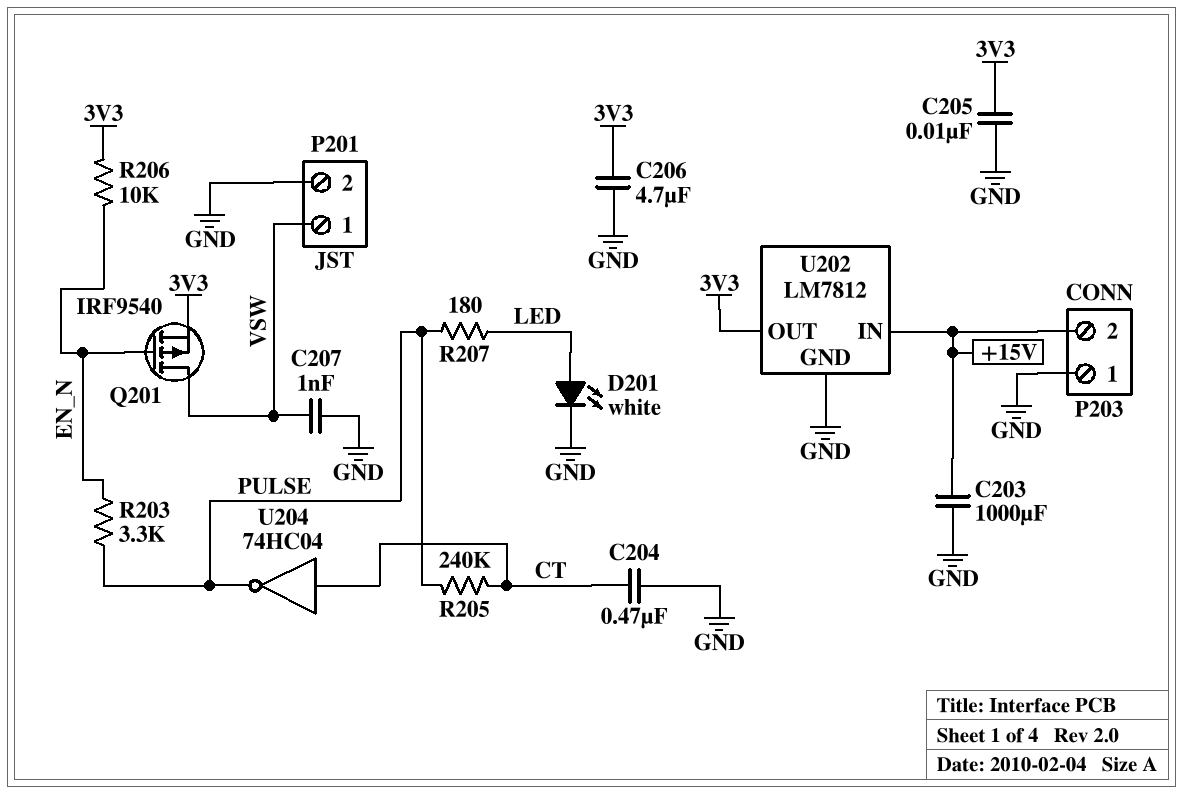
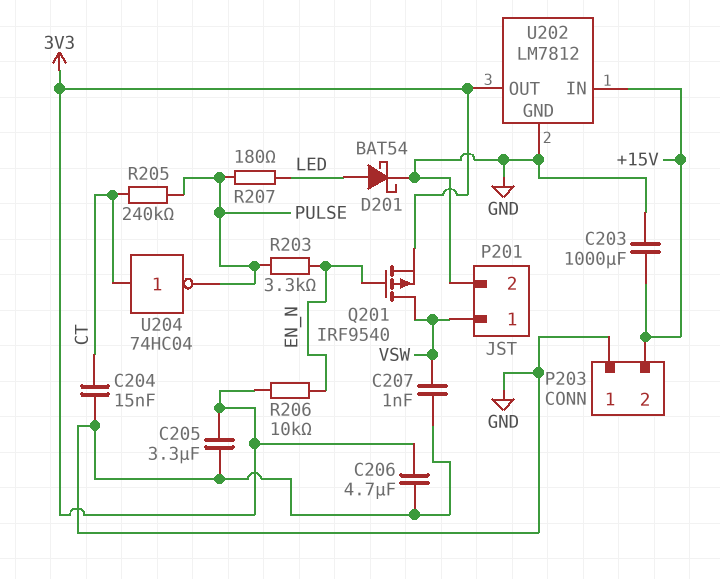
C204: 470nF (CT, GND) -> 15nF (CT, GND)
C205: 10nF (3V3, GND) -> 3.3uF (3V3, GND)
D201: LED white (A LED, K GND) -> schottky BAT54 (A LED, K GND)

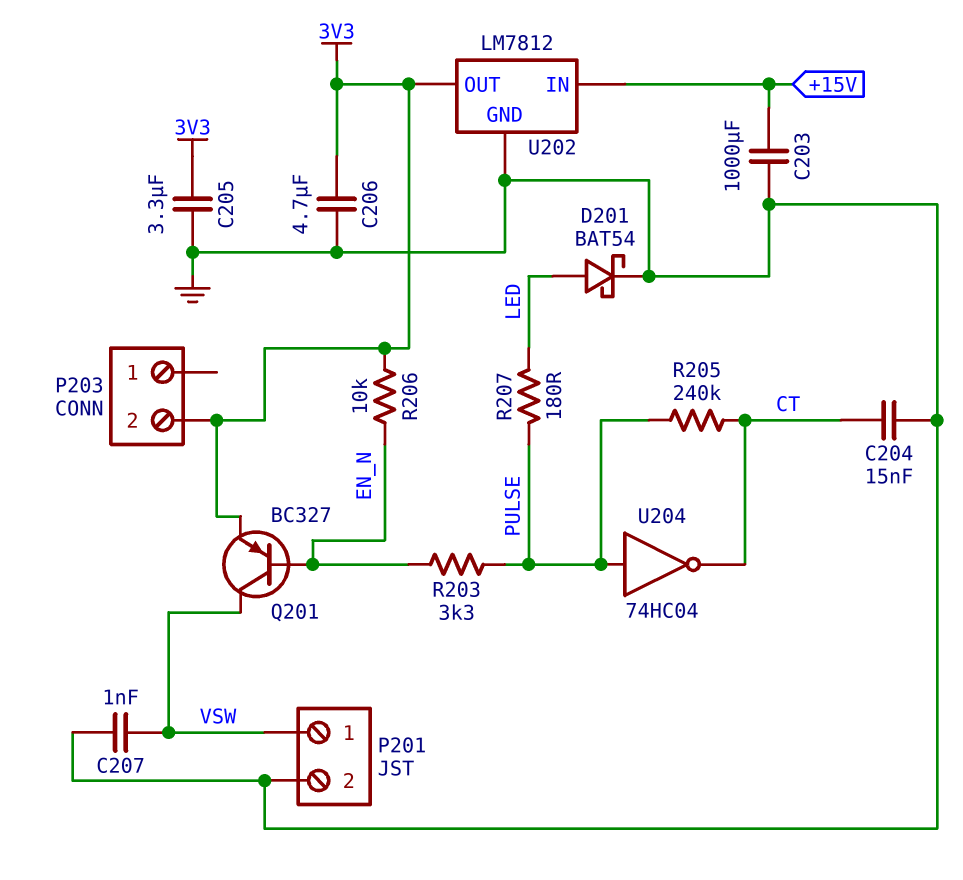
P203 pin 1: GND -> none
P203 pin 2: +15V -> 3V3
Q201: PMOS IRF9540 (G EN_N, D VSW, S 3V3) -> PNP BC327 (B EN_N, C VSW, E 3V3)
U204: NOT 74HC04 (in CT, out PULSE) -> NOT 74HC04 (in PULSE, out CT)

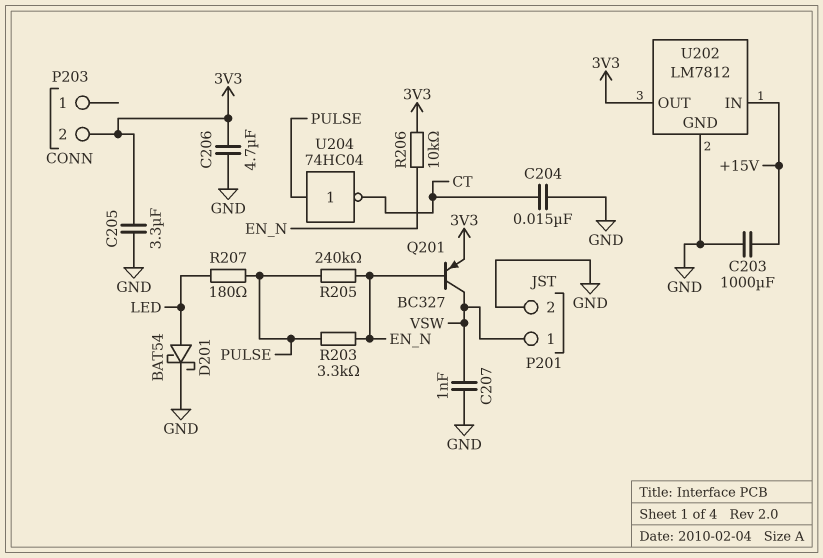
R205: 240k (CT, PULSE) -> 240k (EN_N, PULSE)

